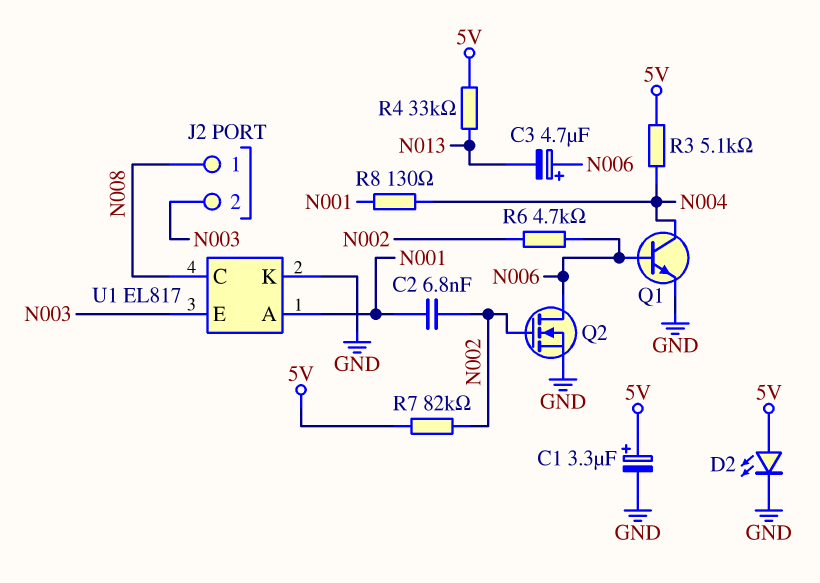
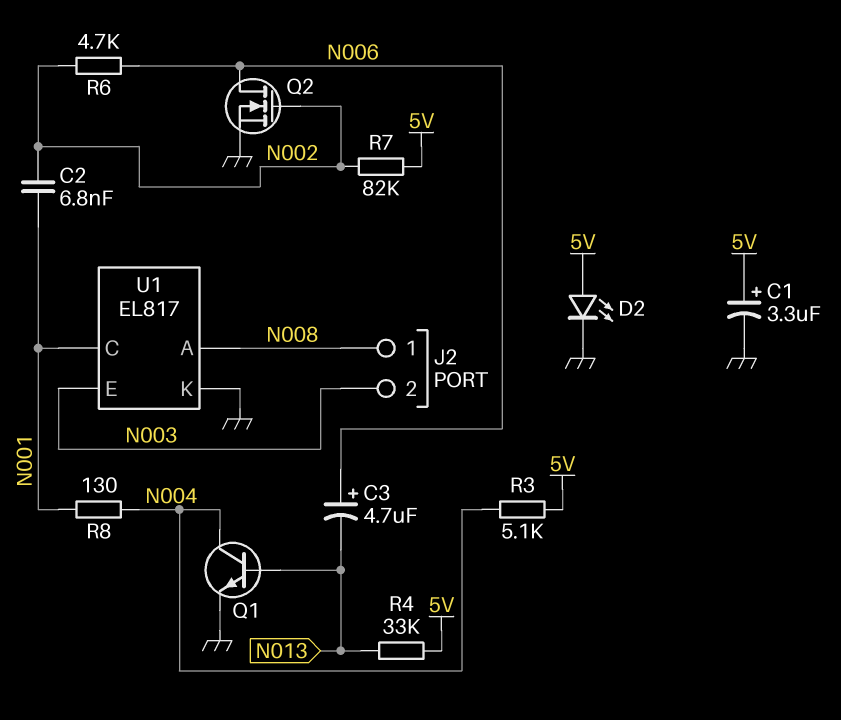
Q1: NPN (B N006, C N004, E GND) -> NPN (B N013, C N004, E GND)
U1 pin A: N001 -> N008
U1 pin C: N008 -> N001

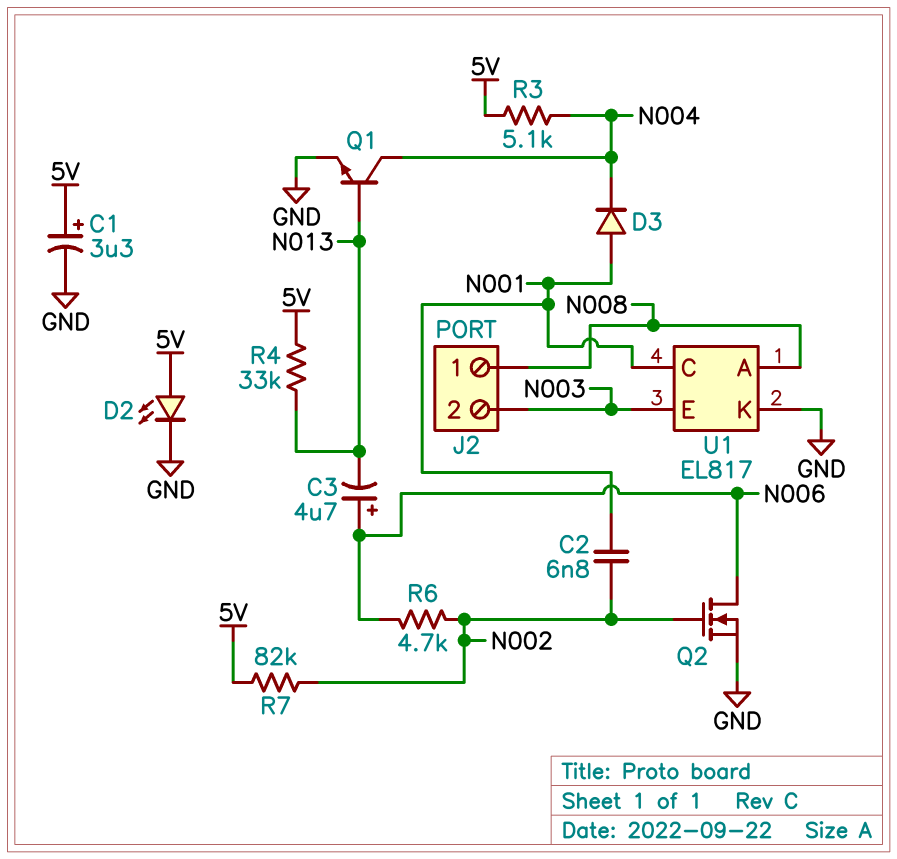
D3: none -> diode (A N001, K N004)
R8: 130 (N001, N004) -> none

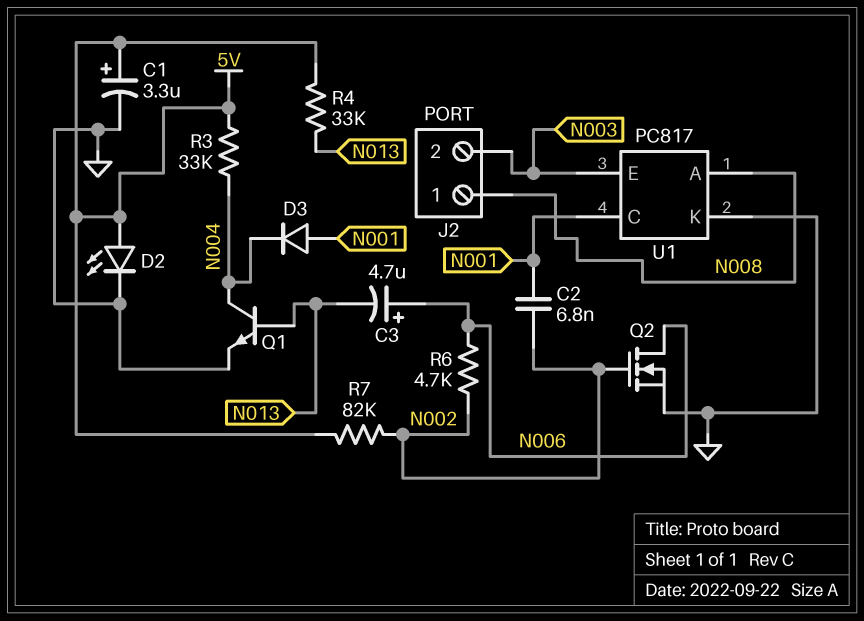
R3: 5.1k (5V, N004) -> 33k (5V, N004)
U1: EL817 -> PC817

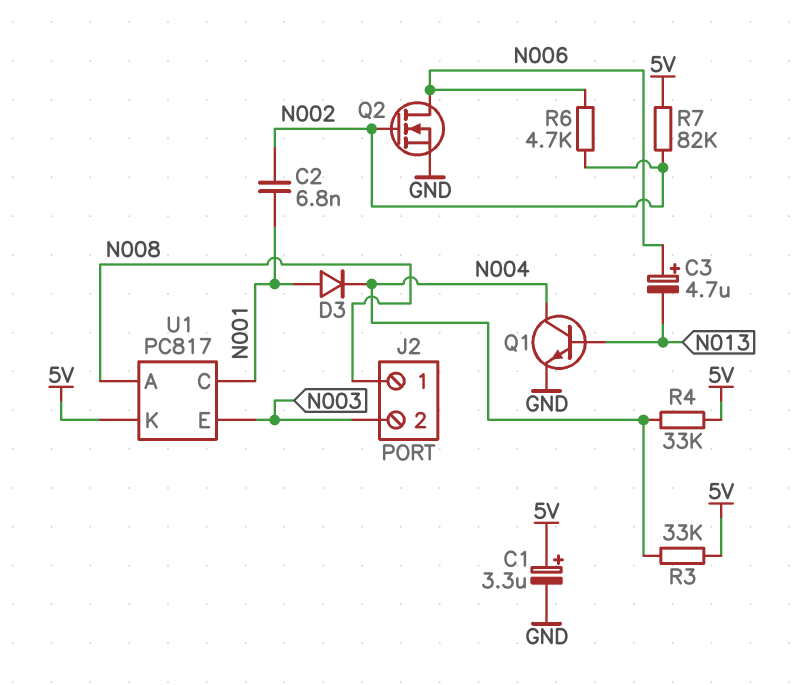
D2: LED (A 5V, K GND) -> none
R4: 33k (5V, N013) -> 33k (5V, N004)
U1 pin K: GND -> 5V

